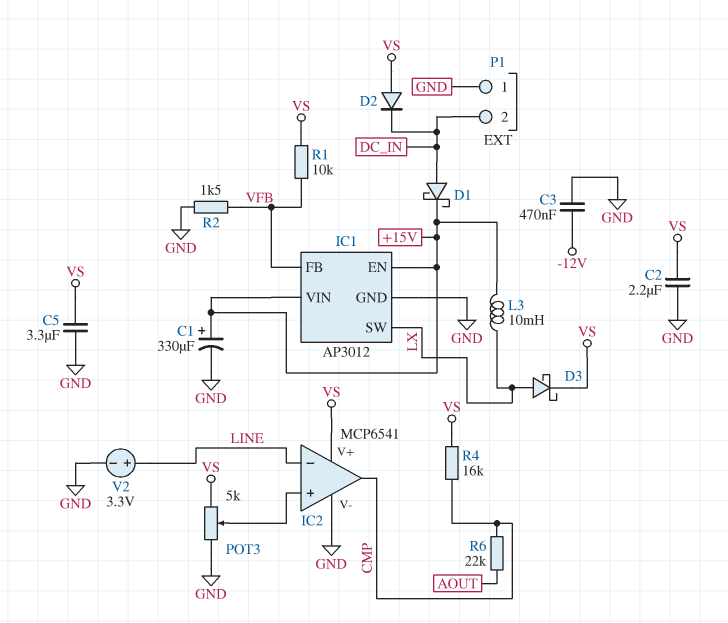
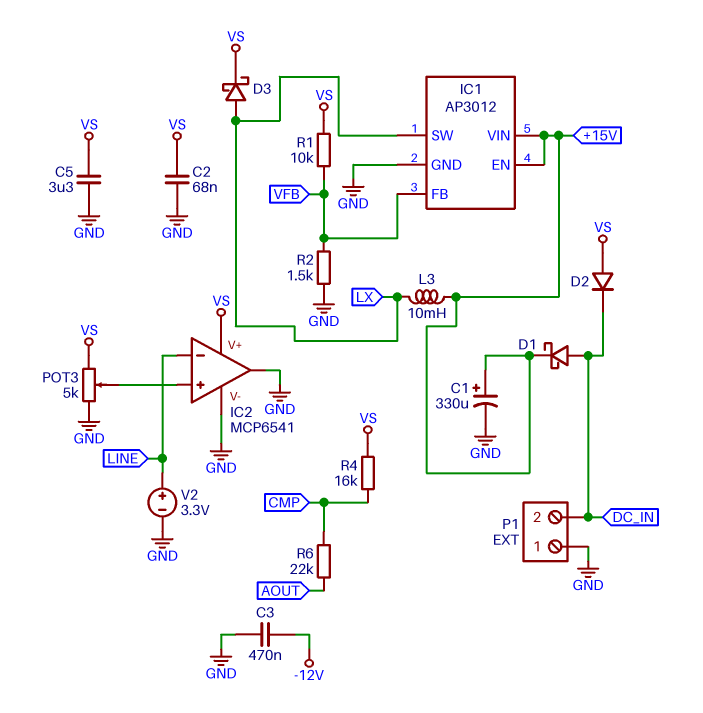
C2: 2.2uF (GND, VS) -> 68nF (GND, VS)
IC2 pin out: CMP -> GND

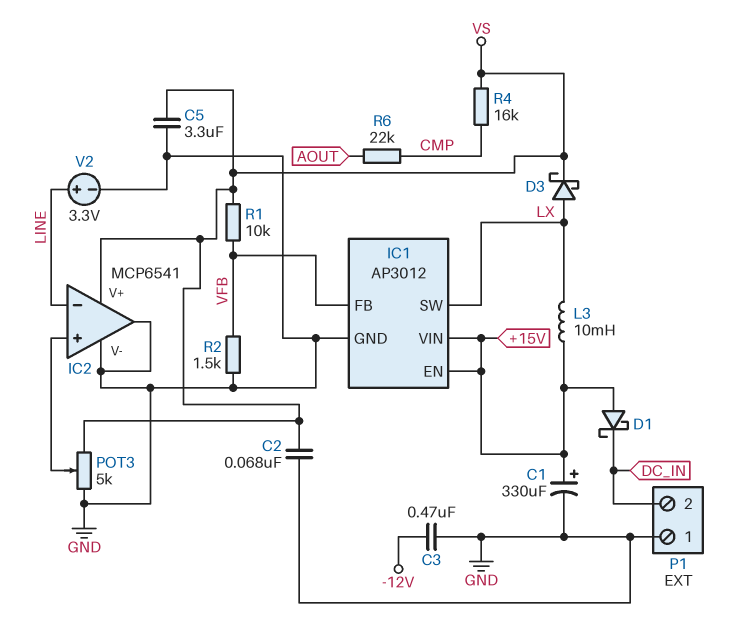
D1: schottky (A DC_IN, K +15V) -> schottky (A +15V, K DC_IN)
D2: diode (A VS, K DC_IN) -> none

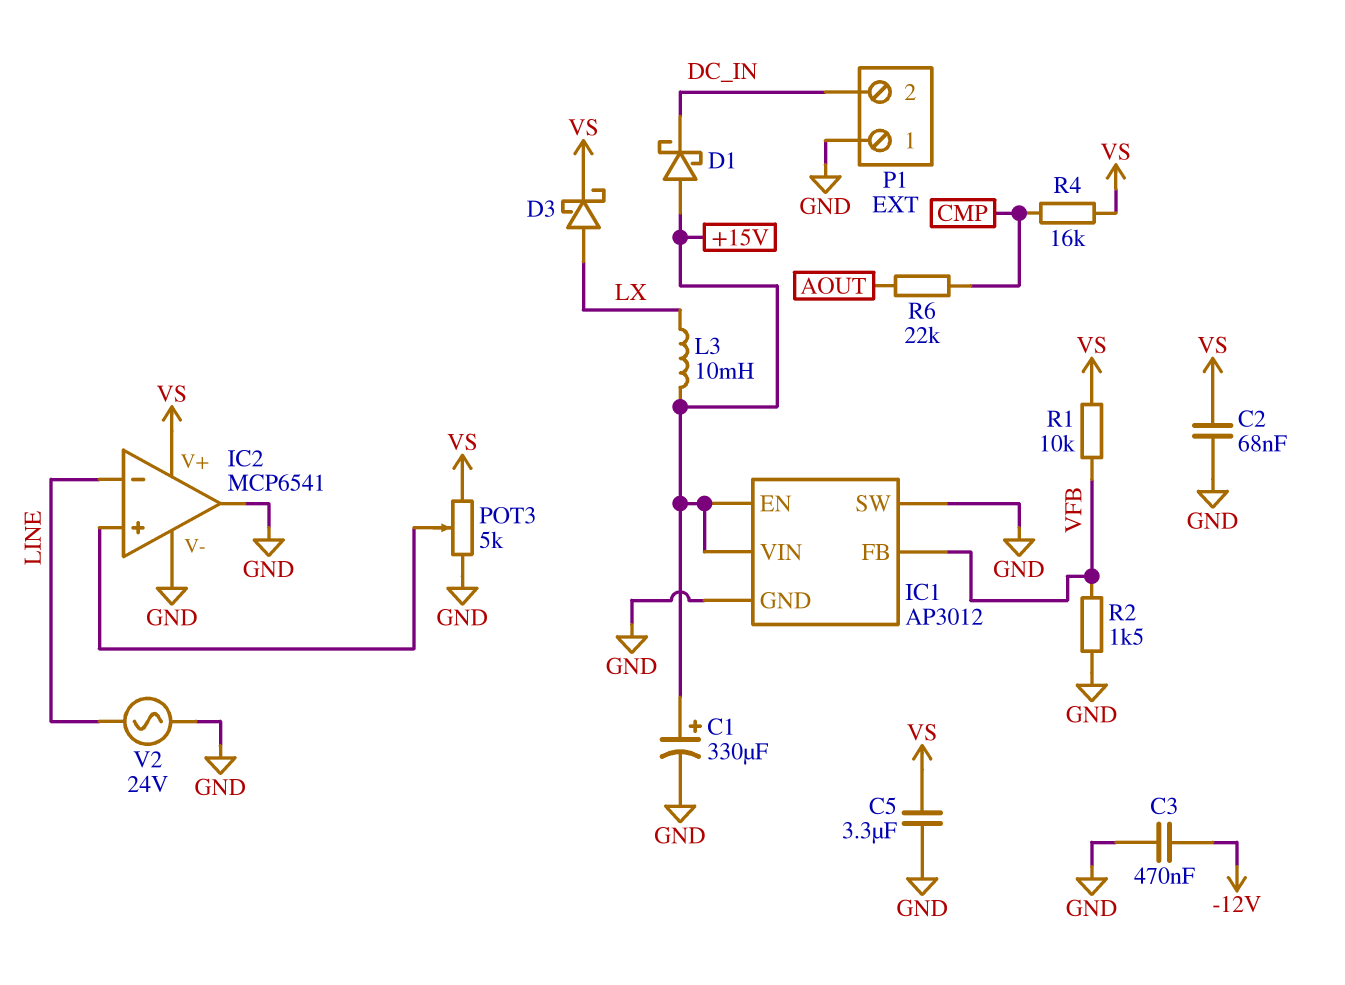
IC1 pin SW: LX -> GND
V2: 3.3V (plus LINE, minus GND) -> AC 24V (GND, LINE)

